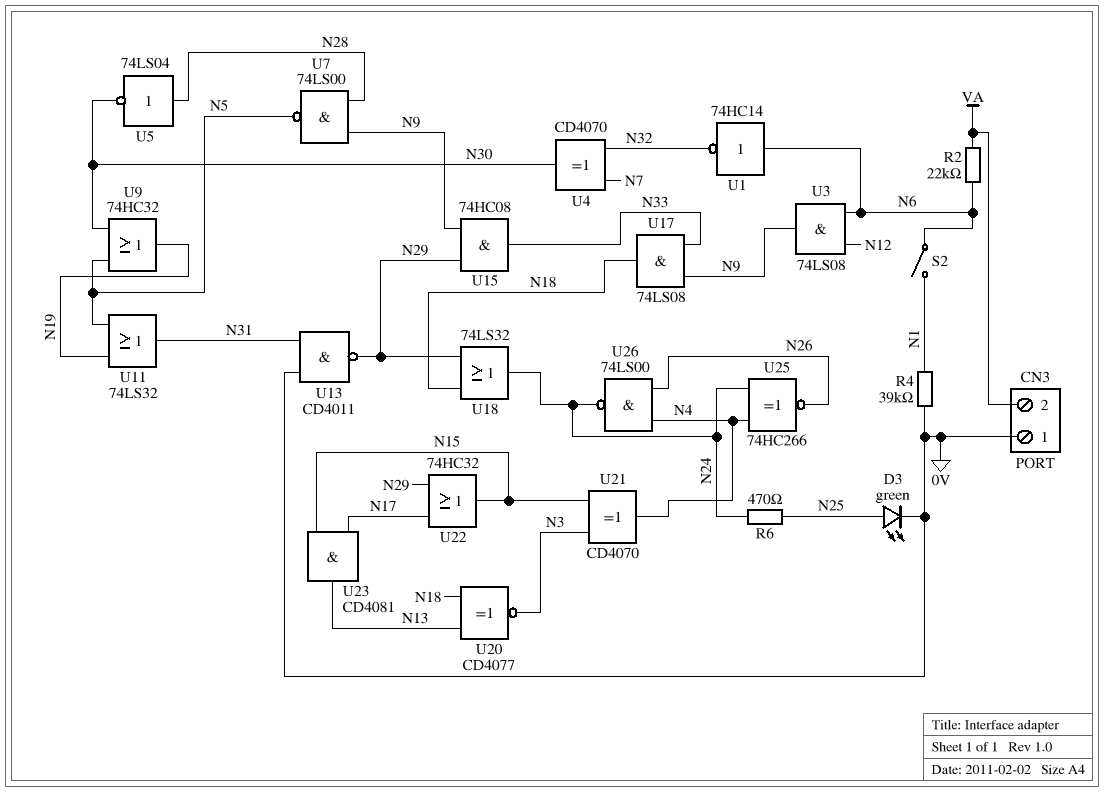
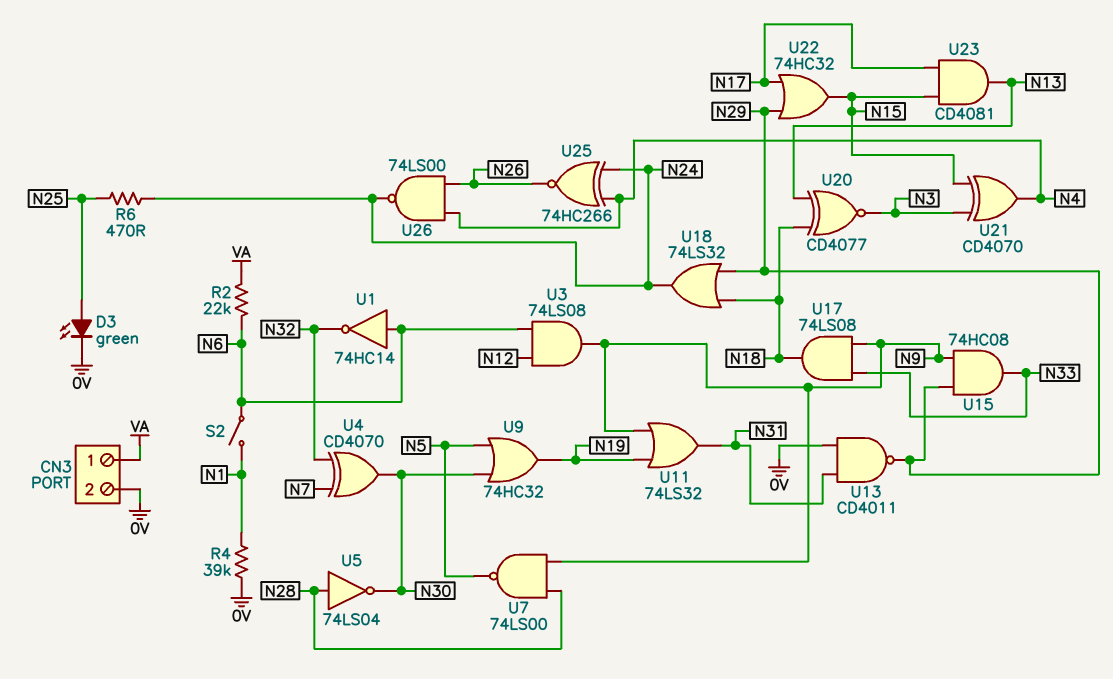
CN3 pin 1: 0V -> VA
CN3 pin 2: VA -> 0V
U11: OR 74LS32 (in N5, in N19, out N31) -> OR 74LS32 (in N9, in N19, out N31)

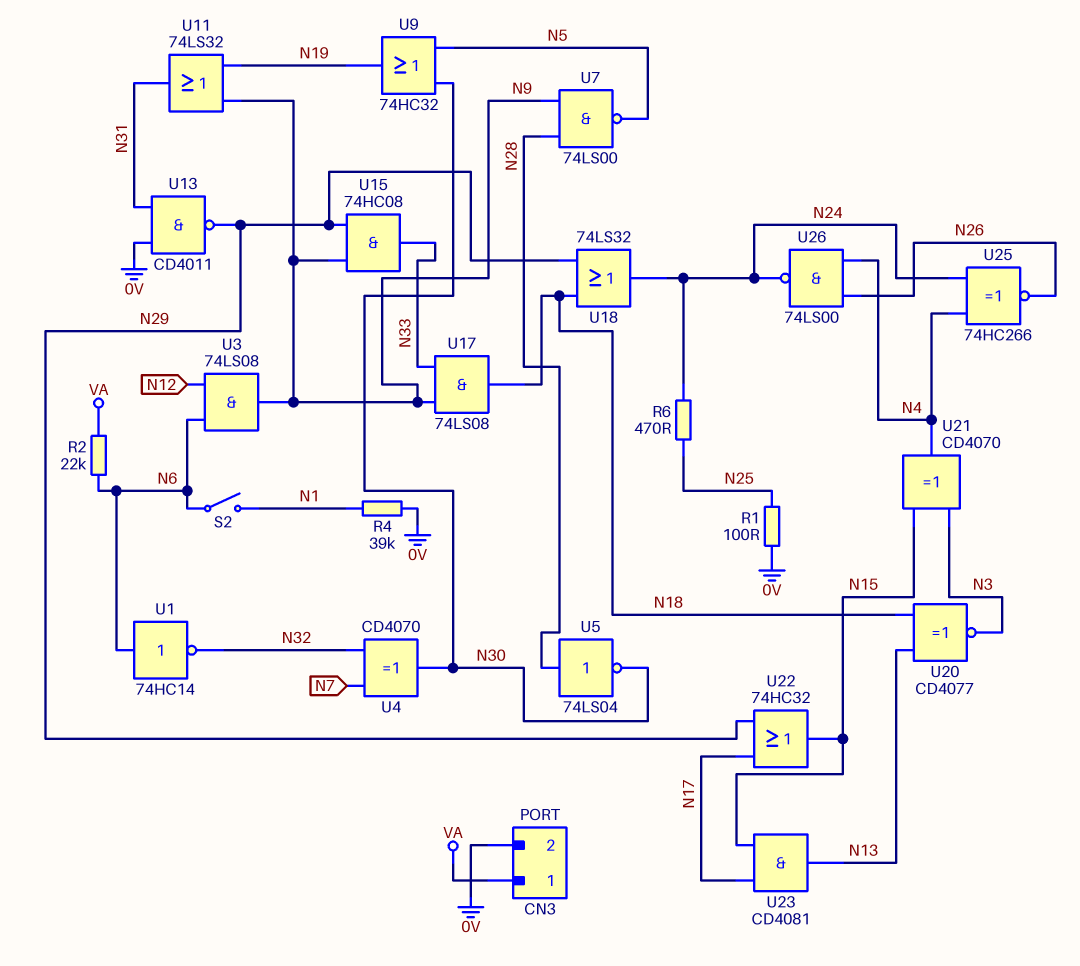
D3: LED green (A N25, K 0V) -> none
R1: none -> 100 (0V, N25)

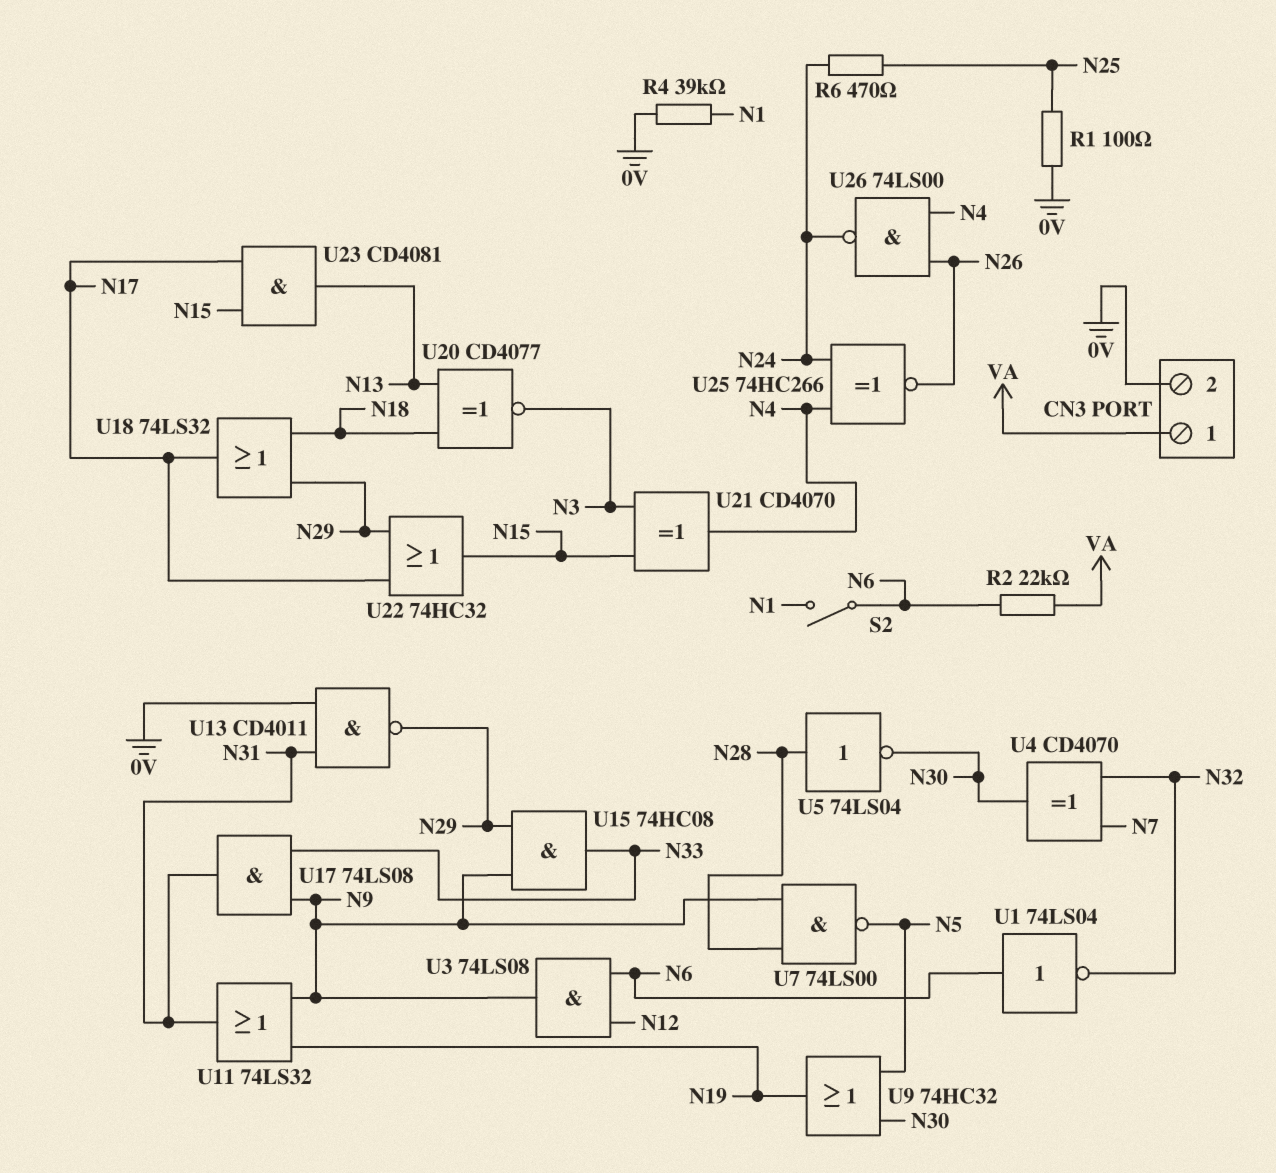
U1: NOT 74HC14 (in N6, out N32) -> NOT 74LS04 (in N6, out N32)
U17: AND 74LS08 (in N9, in N33, out N18) -> AND 74LS08 (in N9, in N33, out N31)
U18: OR 74LS32 (in N18, in N29, out N24) -> OR 74LS32 (in N18, in N29, out N17)

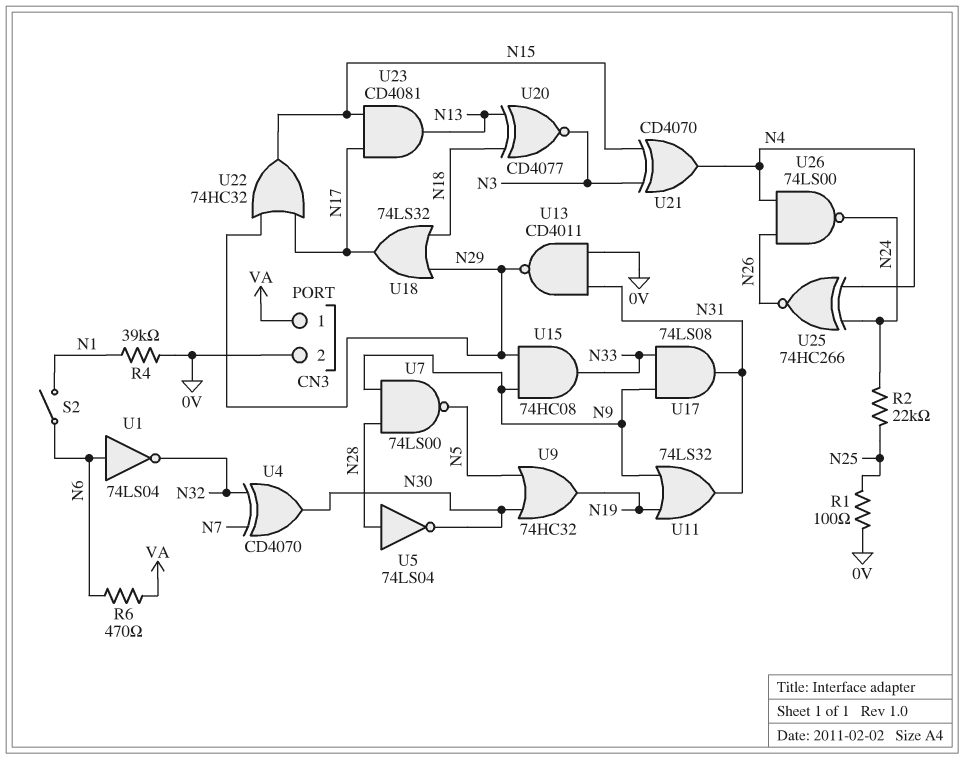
R2: 22k (N6, VA) -> 22k (N24, N25)
R6: 470 (N24, N25) -> 470 (N6, VA)
U3: AND 74LS08 (in N6, in N12, out N9) -> none

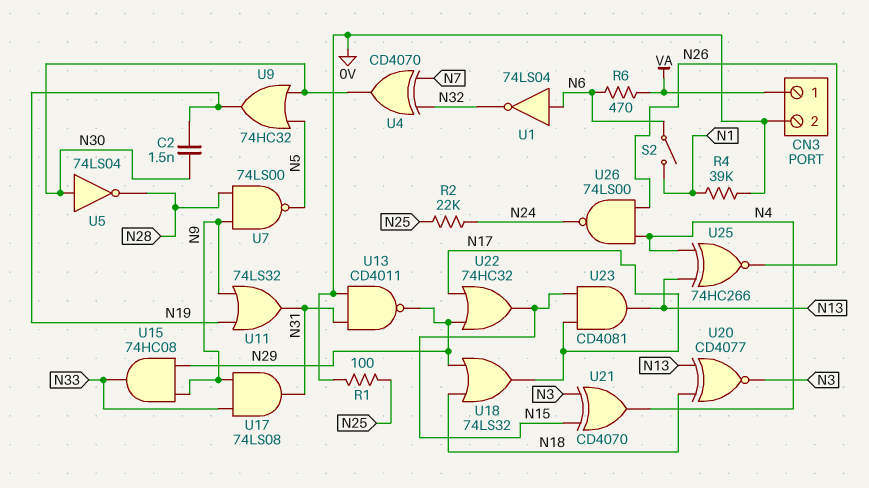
C2: none -> 1.5nF (N19, N30)
U5: NOT 74LS04 (in N28, out N30) -> NOT 74LS04 (in N30, out N28)
U25: XNOR 74HC266 (in N4, in N24, out N26) -> XNOR 74HC266 (in N4, in N13, out N26)

